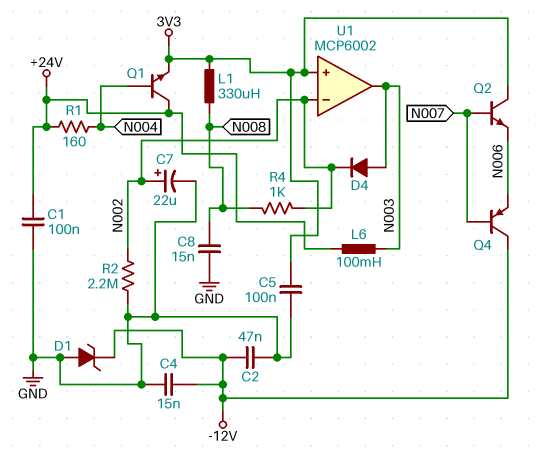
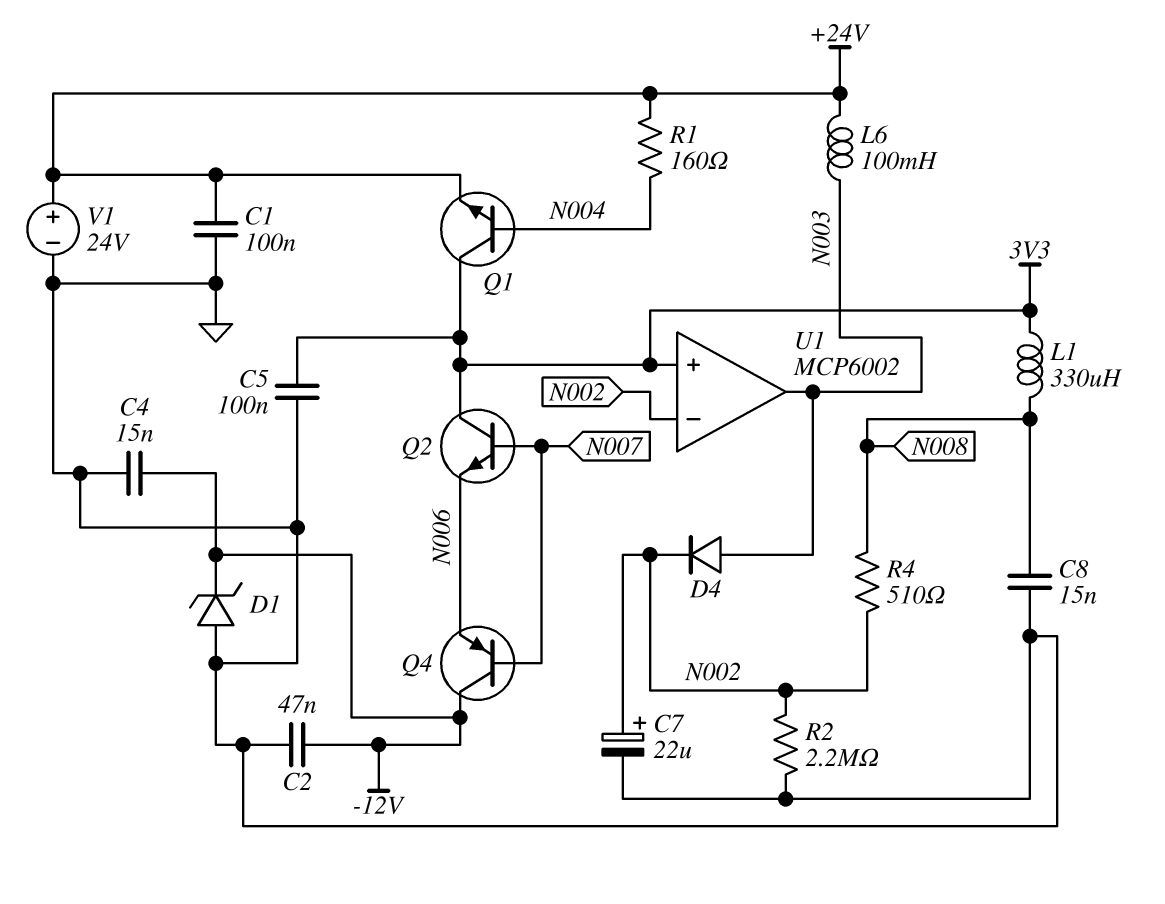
Q1: NPN (B N004, C +24V, E 3V3) -> NPN (B N004, C 3V3, E +24V)
R4: 1k (N002, N008) -> 510 (N002, N008)
V1: none -> 24V (plus +24V, minus GND)

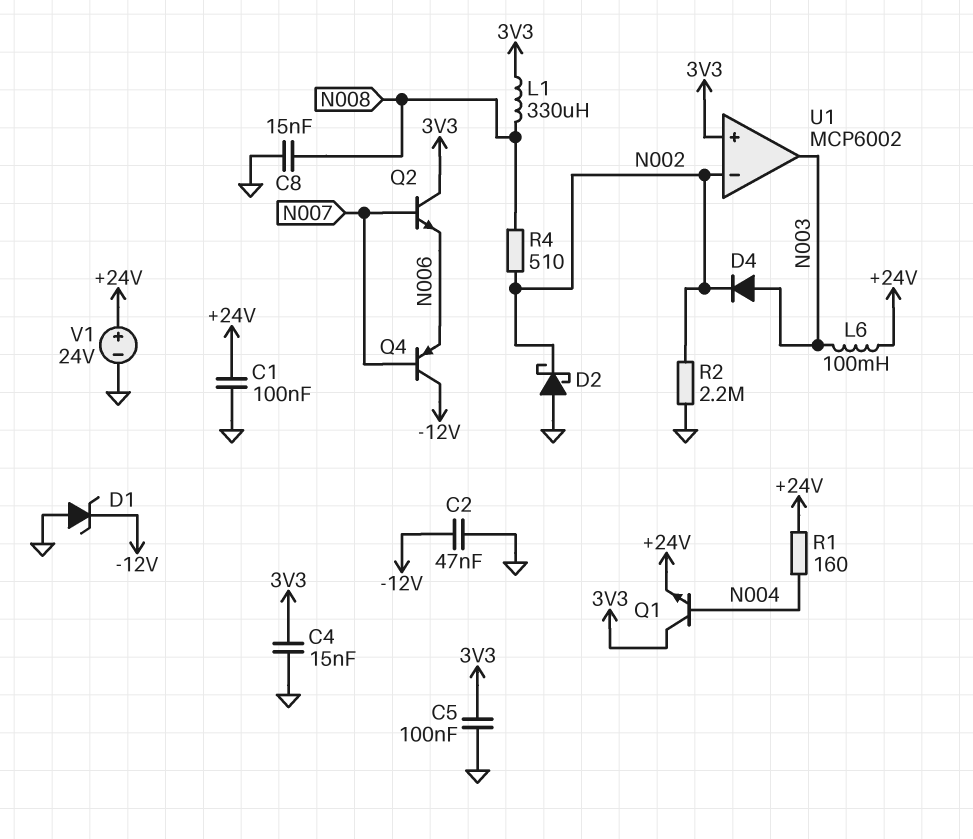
C4: 15nF (-12V, GND) -> 15nF (3V3, GND)
C7: 22uF (plus N002, minus GND) -> none
D2: none -> schottky (A GND, K N002)

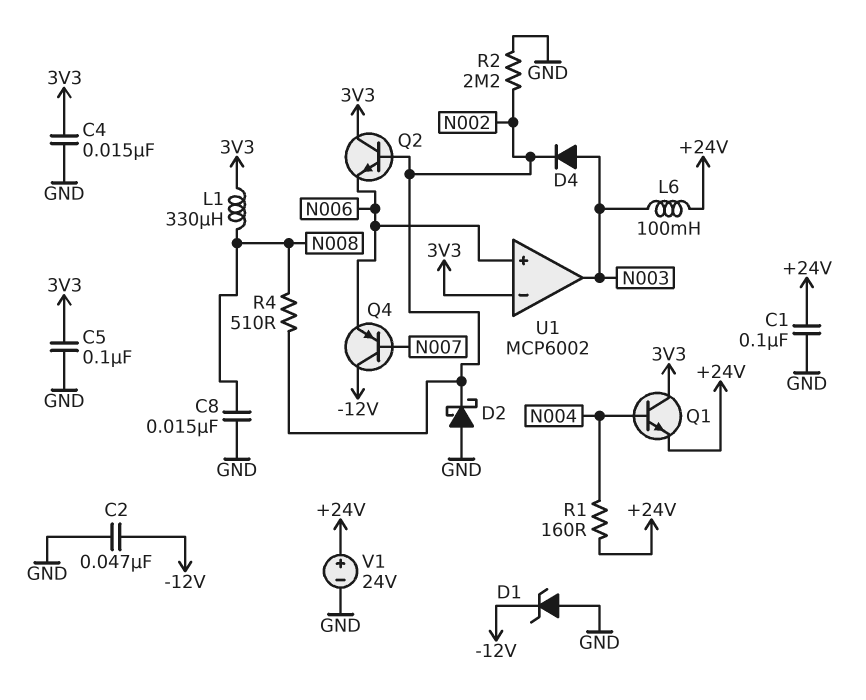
Q2: NPN (B N007, C 3V3, E N006) -> NPN (B N002, C 3V3, E N006)
U1 pin in+: 3V3 -> N006
U1 pin in-: N002 -> 3V3

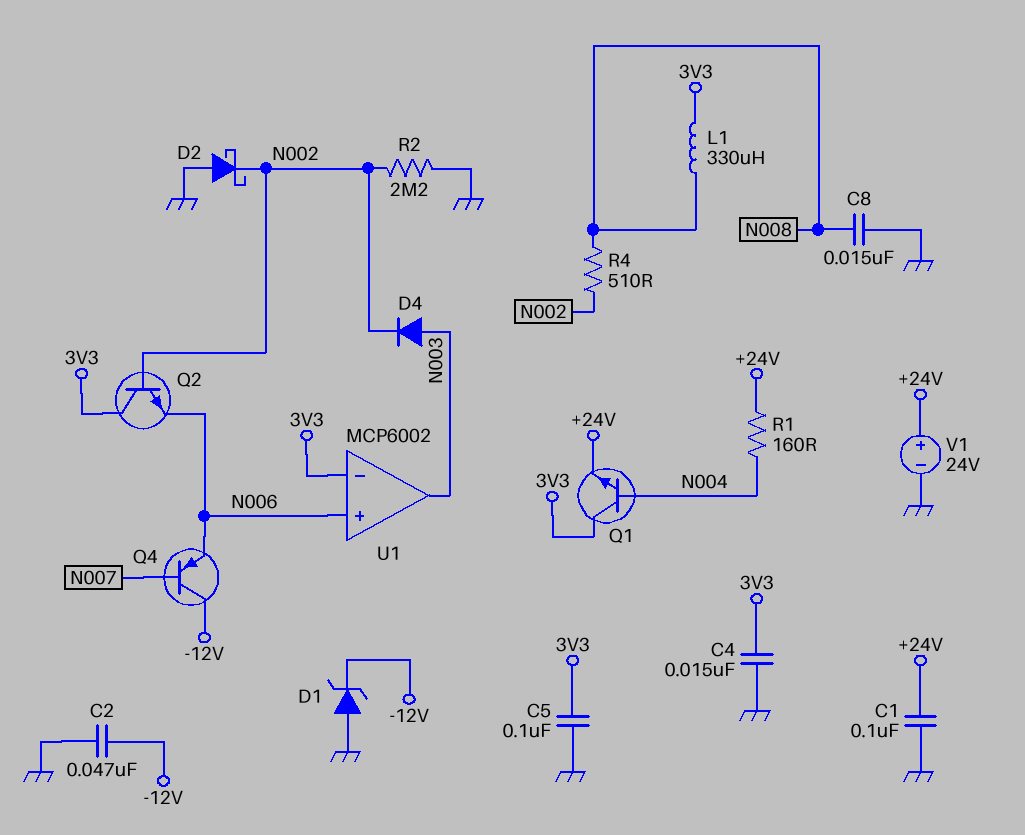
L6: 100mH (+24V, N003) -> none

